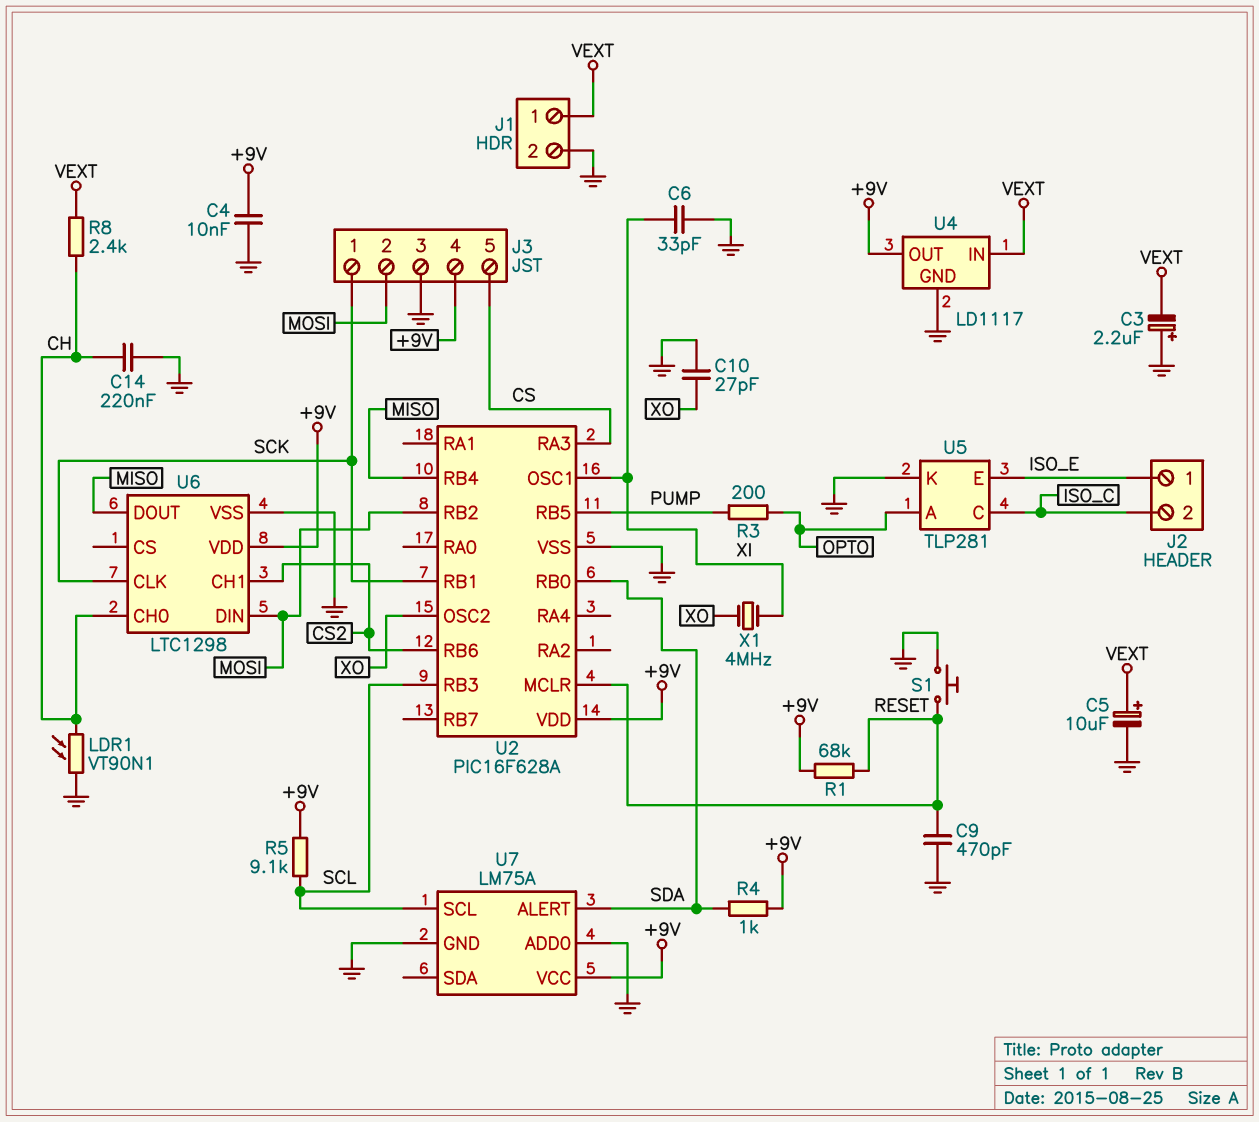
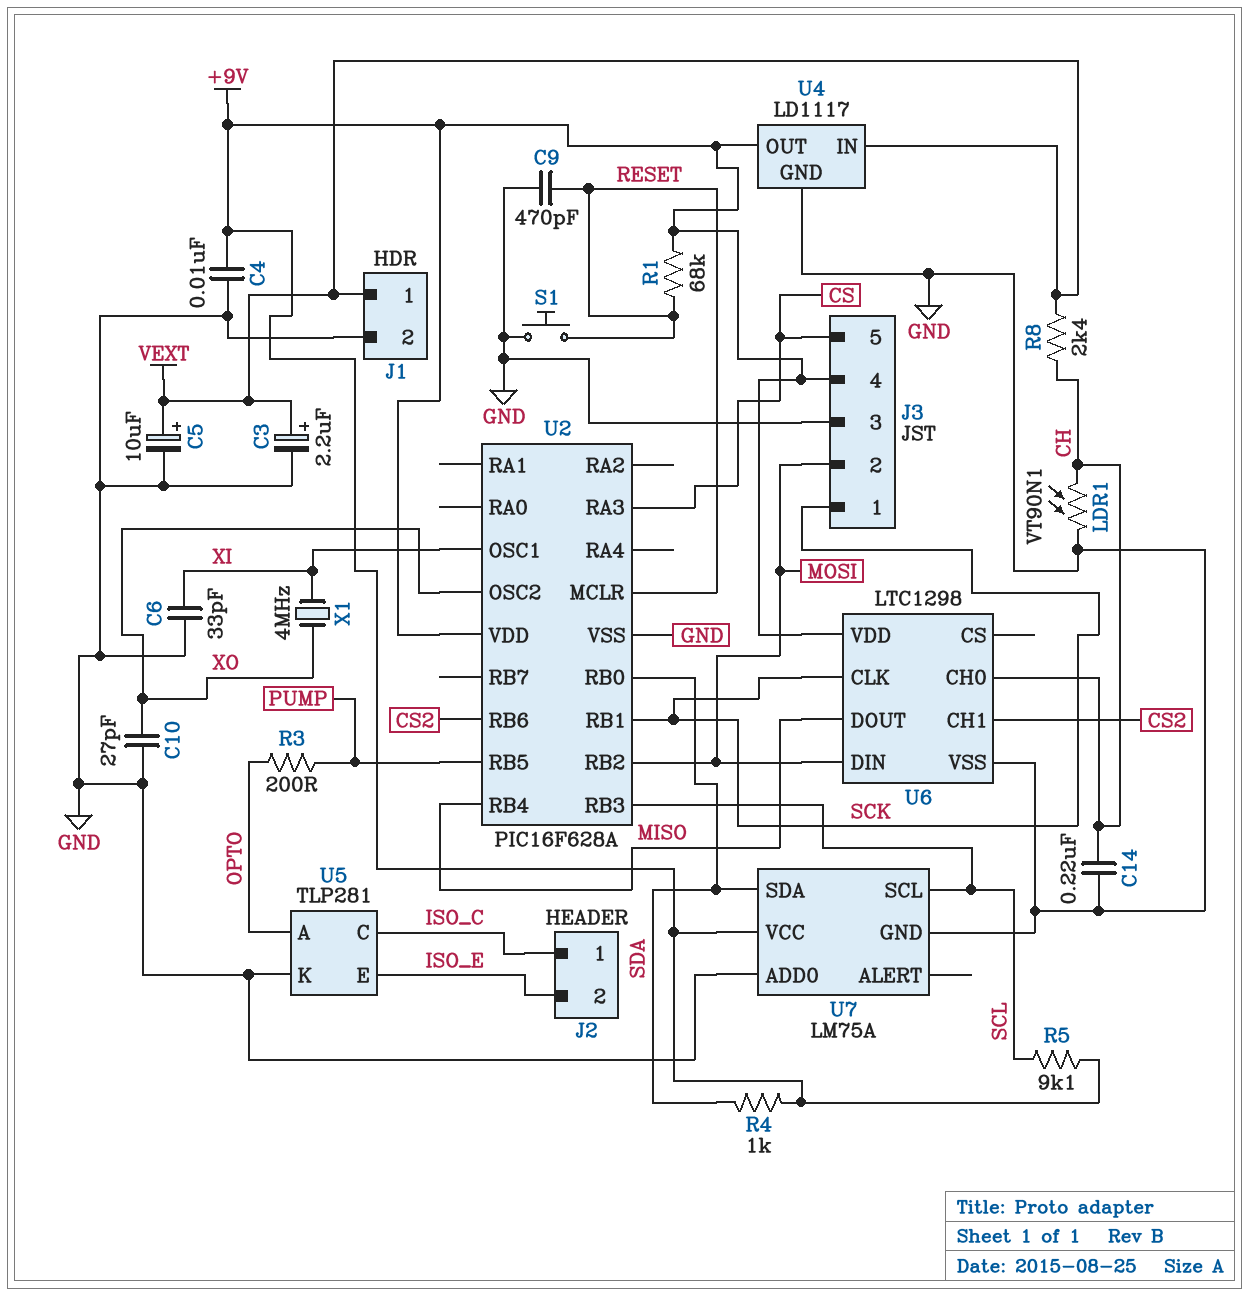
C3: 2.2uF (plus GND, minus VEXT) -> 2.2uF (plus VEXT, minus GND)
J2 pin 1: ISO_E -> ISO_C
J2 pin 2: ISO_C -> ISO_E
U7 pin ALERT: SDA -> none
U7 pin SDA: none -> SDA

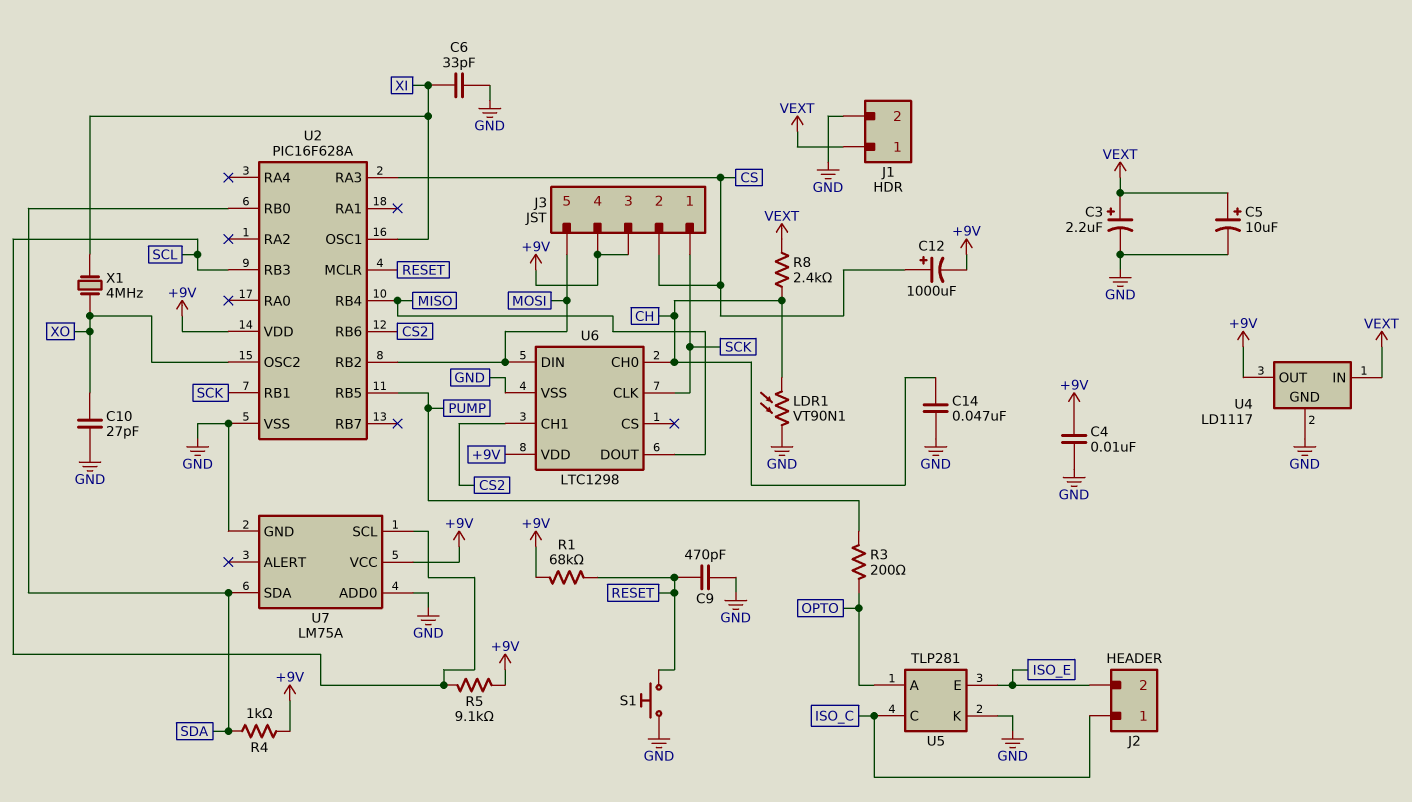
C12: none -> 1000uF (plus CS, minus +9V)
C14: 220nF (CH, GND) -> 47nF (CH, GND)
J3 pin 2: MOSI -> CS
J3 pin 3: GND -> +9V
J3 pin 5: CS -> MOSI

